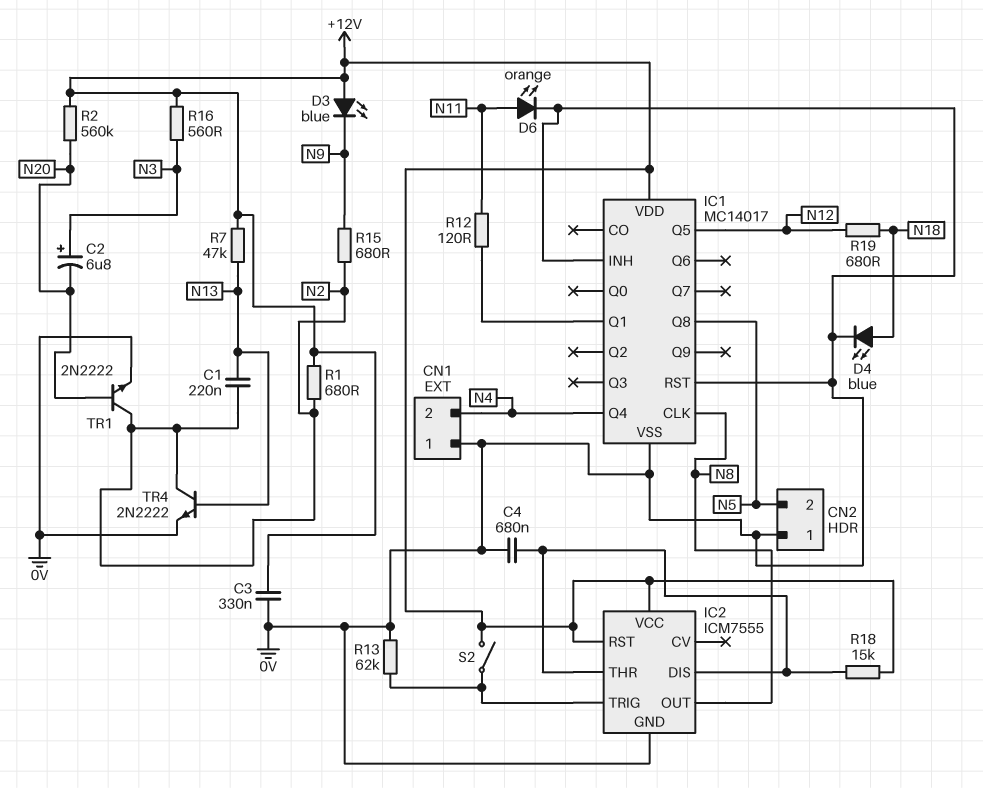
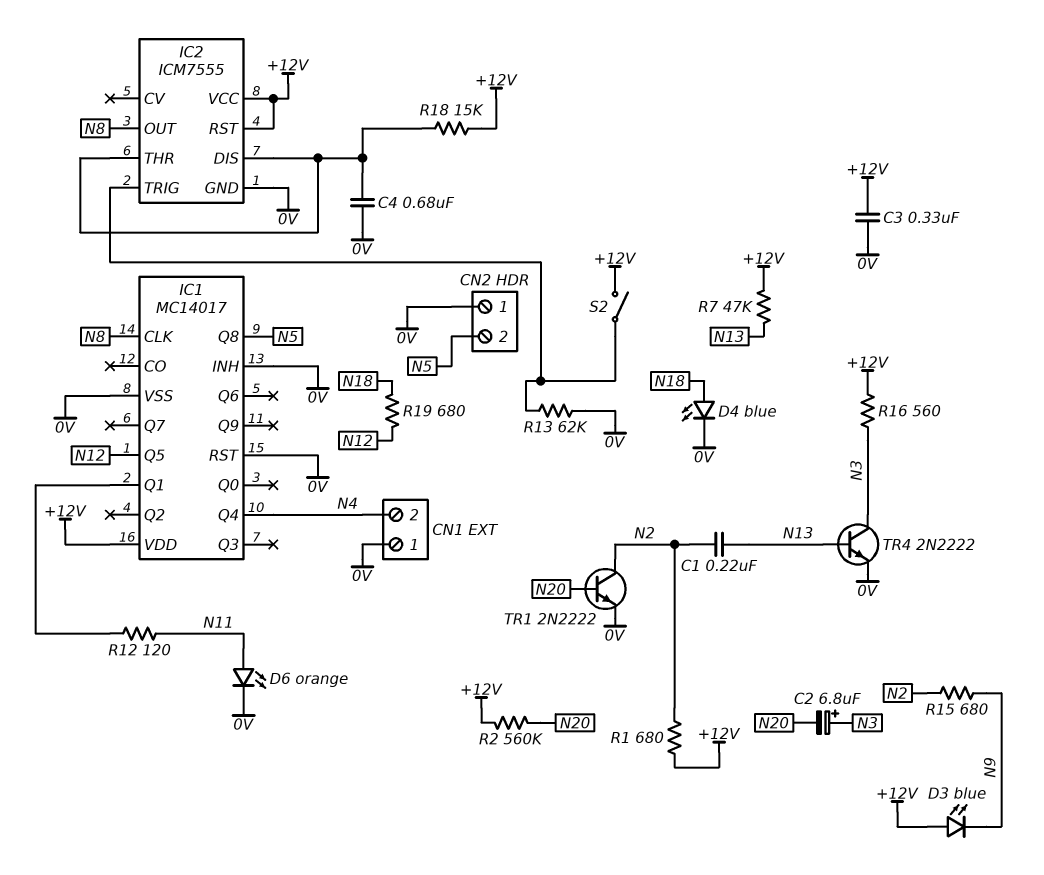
TR4: NPN 2N2222 (B N13, C N2, E 0V) -> NPN 2N2222 (B N13, C N3, E 0V)

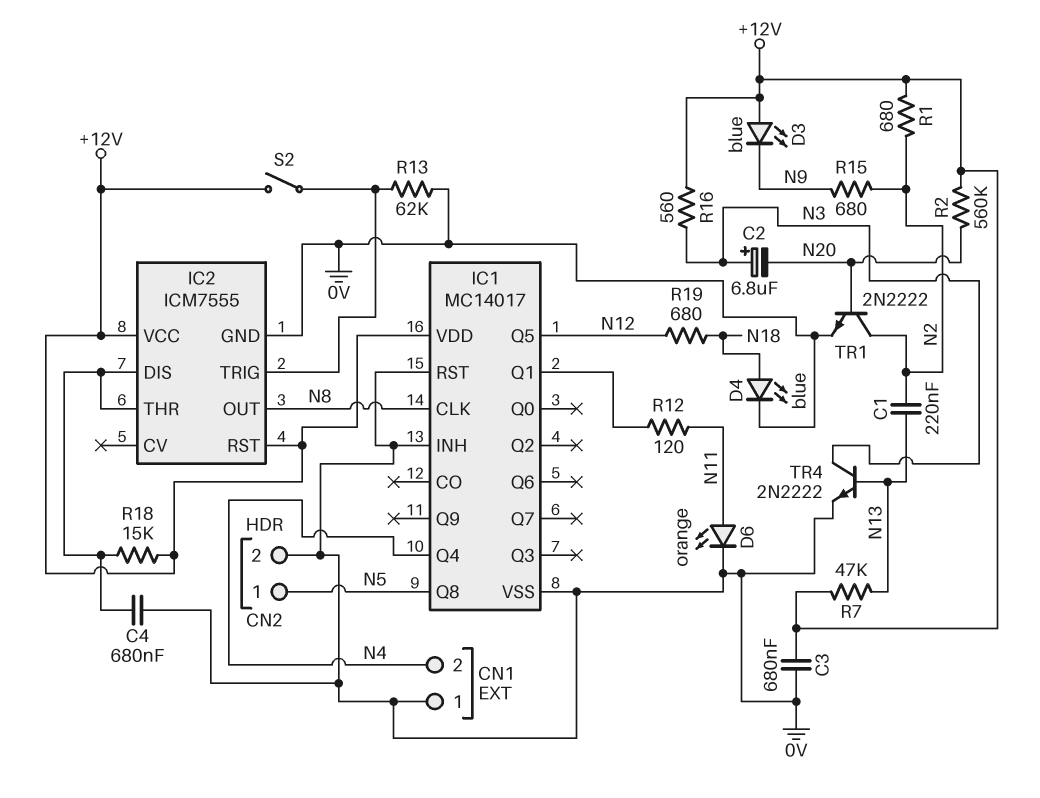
C3: 330nF (+12V, 0V) -> 680nF (+12V, 0V)
CN2 pin 1: 0V -> N5
CN2 pin 2: N5 -> 0V

